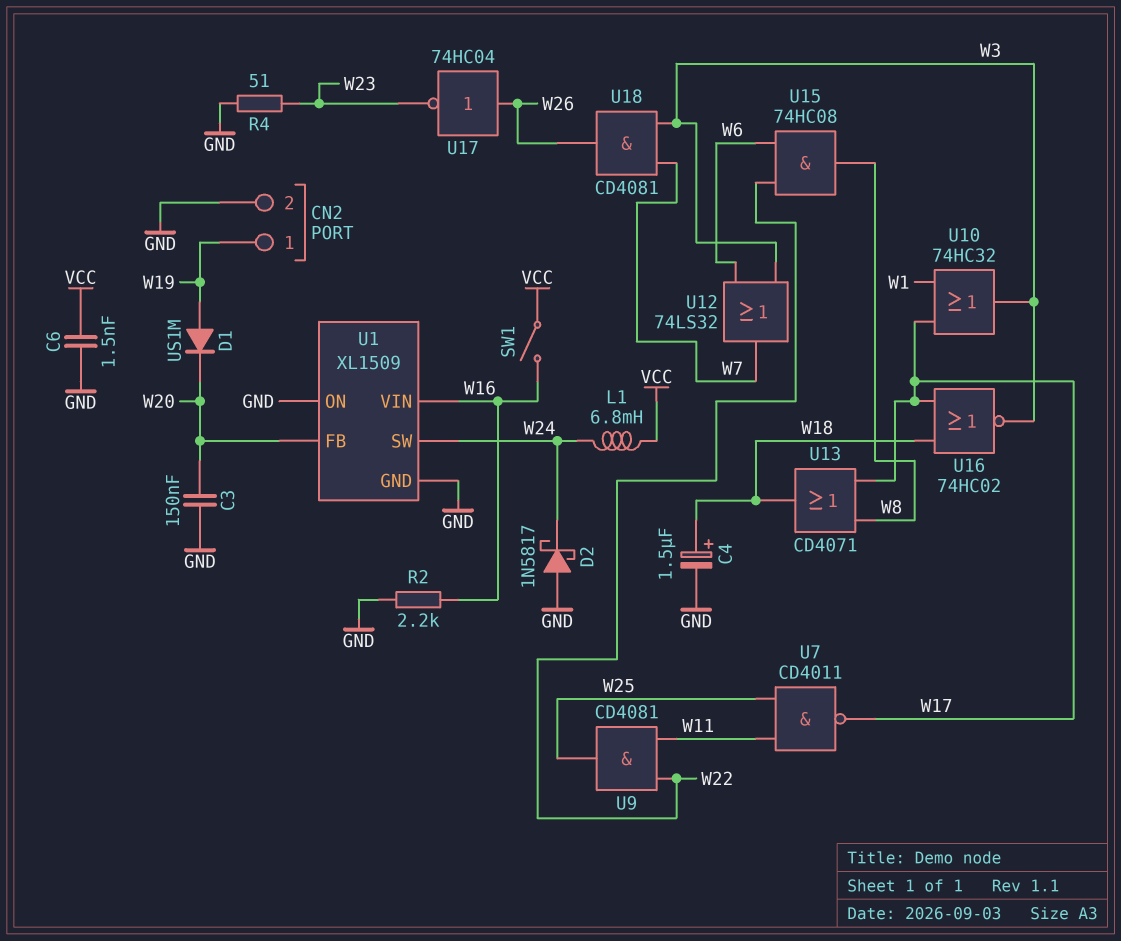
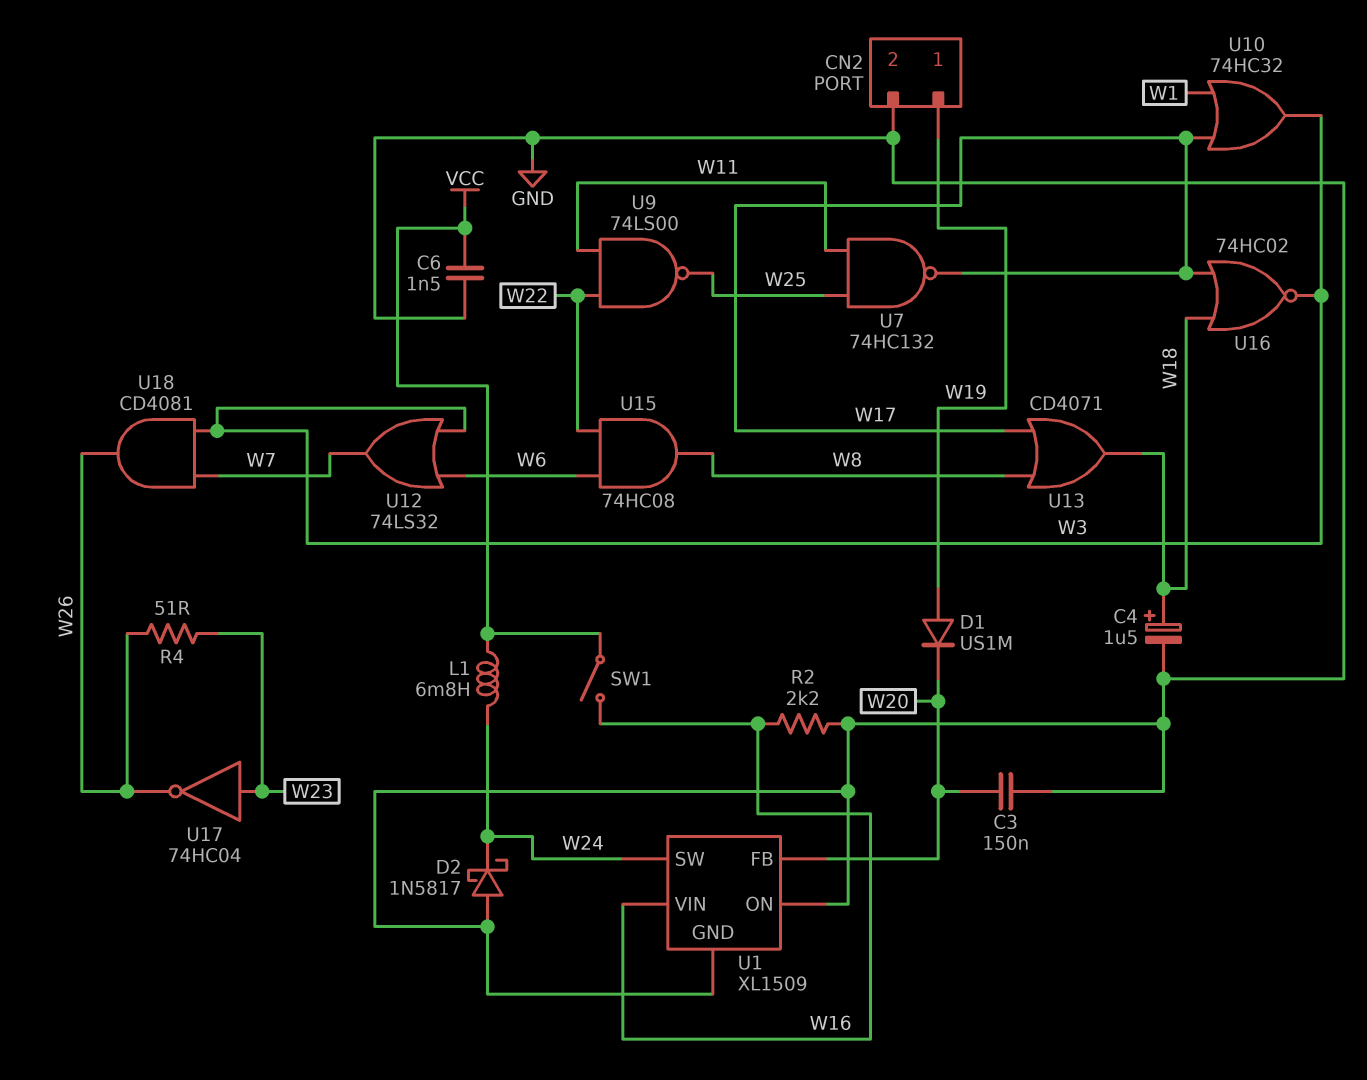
R4: 51 (GND, W23) -> 51 (W23, W26)
U7: NAND CD4011 (in W11, in W25, out W17) -> NAND 74HC132 (in W11, in W25, out W17)
U9: AND CD4081 (in W11, in W22, out W25) -> NAND 74LS00 (in W11, in W22, out W25)
U17: NOT 74HC04 (in W26, out W23) -> NOT 74HC04 (in W23, out W26)

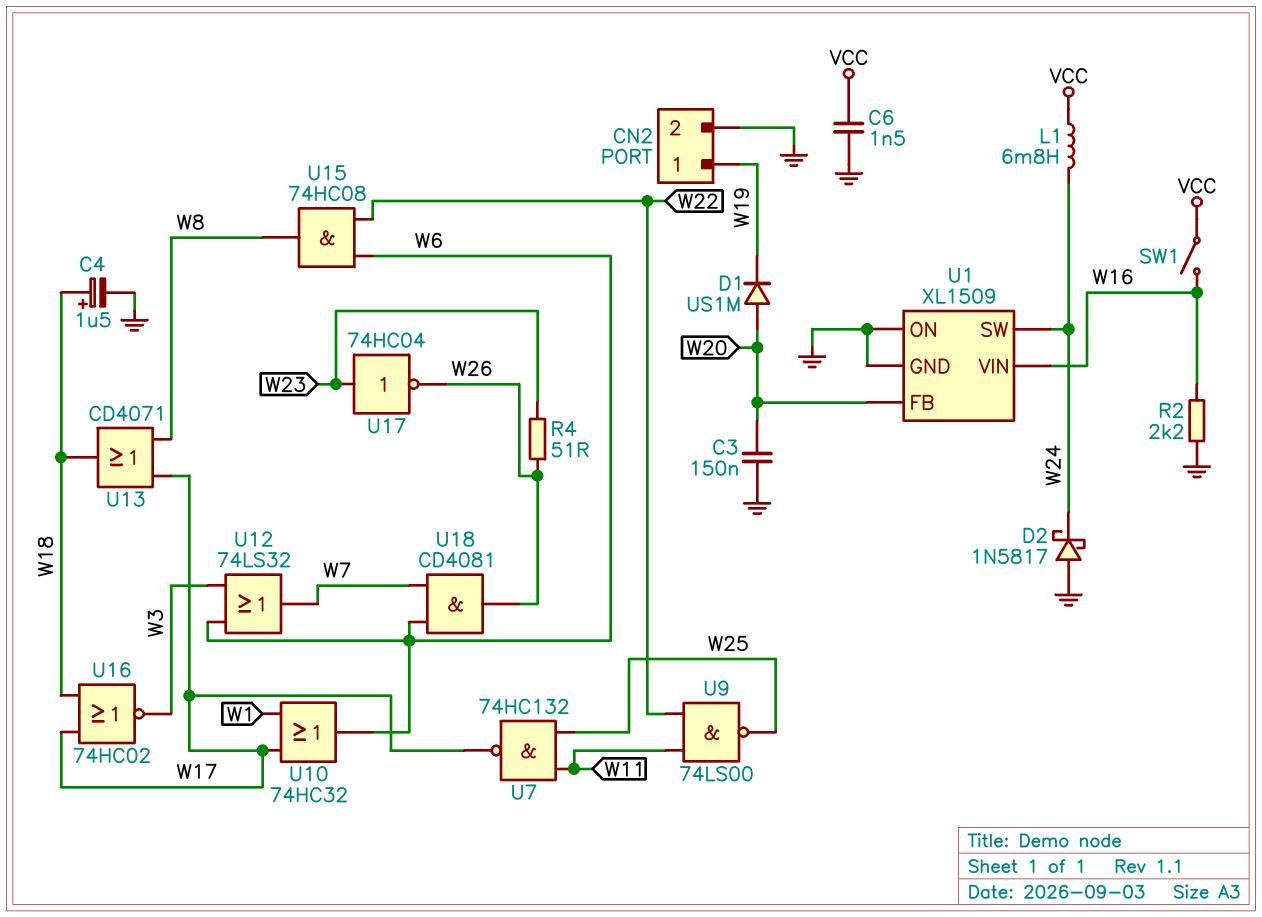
D1: diode US1M (A W19, K W20) -> diode US1M (A W20, K W19)
U10: OR 74HC32 (in W1, in W17, out W3) -> OR 74HC32 (in W1, in W17, out W6)
U18: AND CD4081 (in W3, in W7, out W26) -> AND CD4081 (in W6, in W7, out W26)

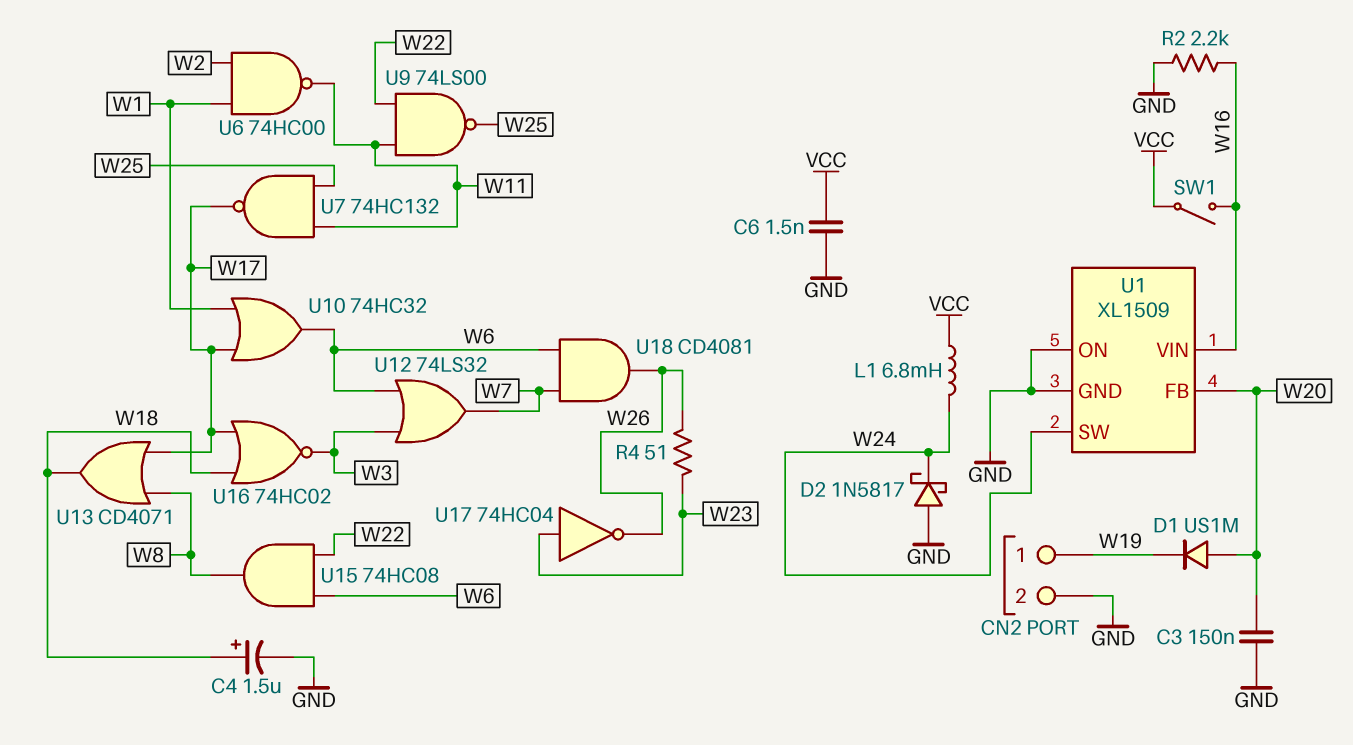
U6: none -> NAND 74HC00 (in W1, in W2, out W11)

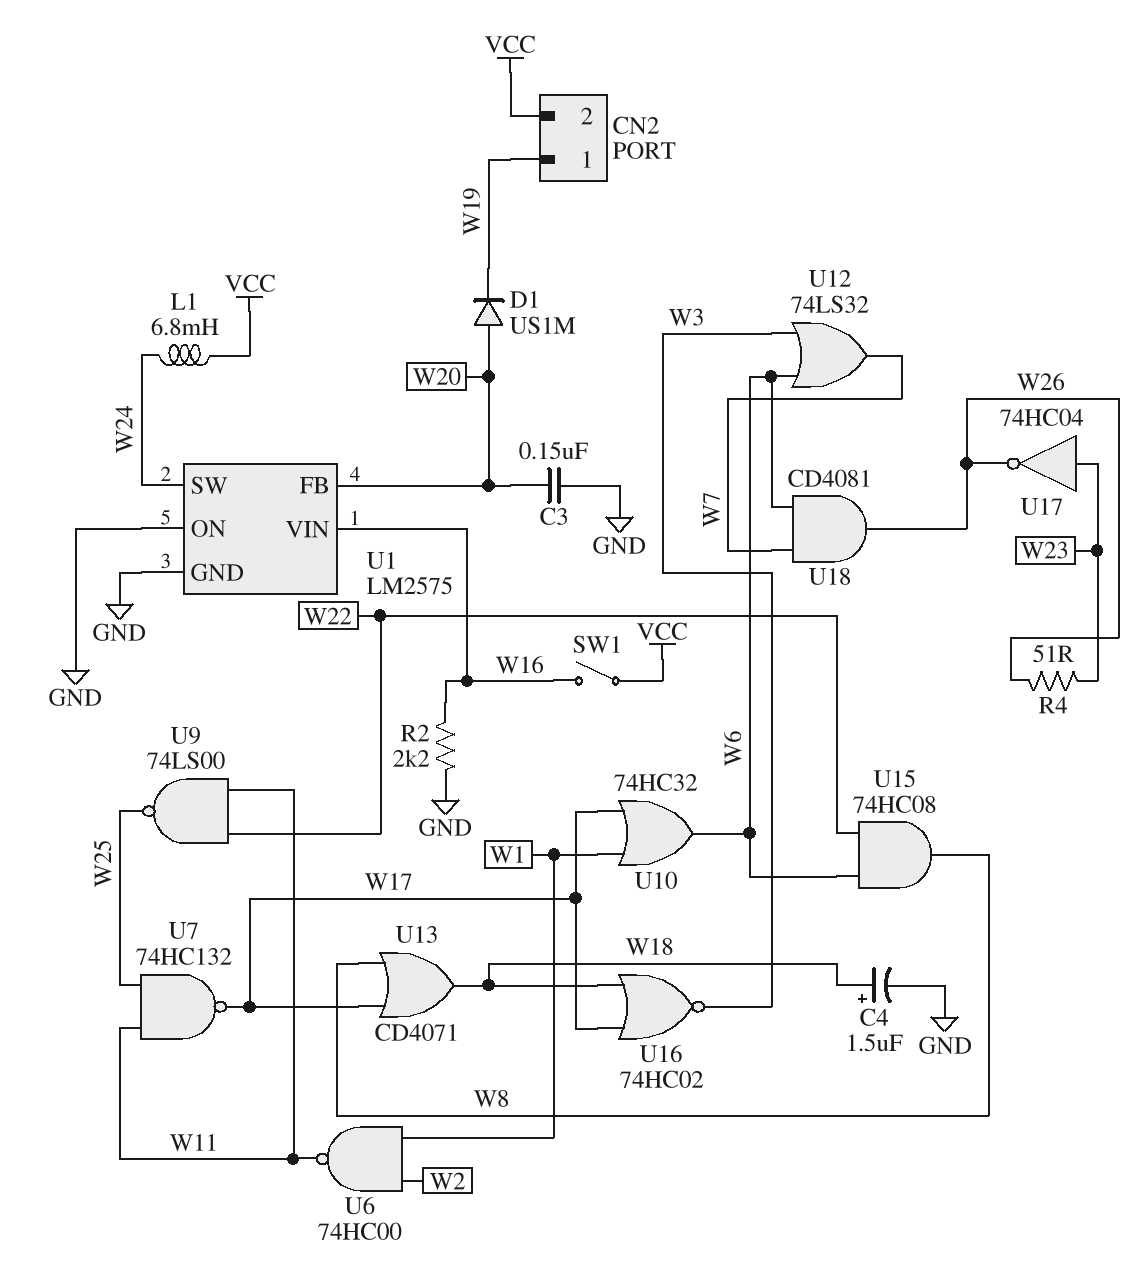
C6: 1.5nF (GND, VCC) -> none
CN2 pin 2: GND -> VCC
D2: schottky 1N5817 (A GND, K W24) -> none
U1: XL1509 -> LM2575

